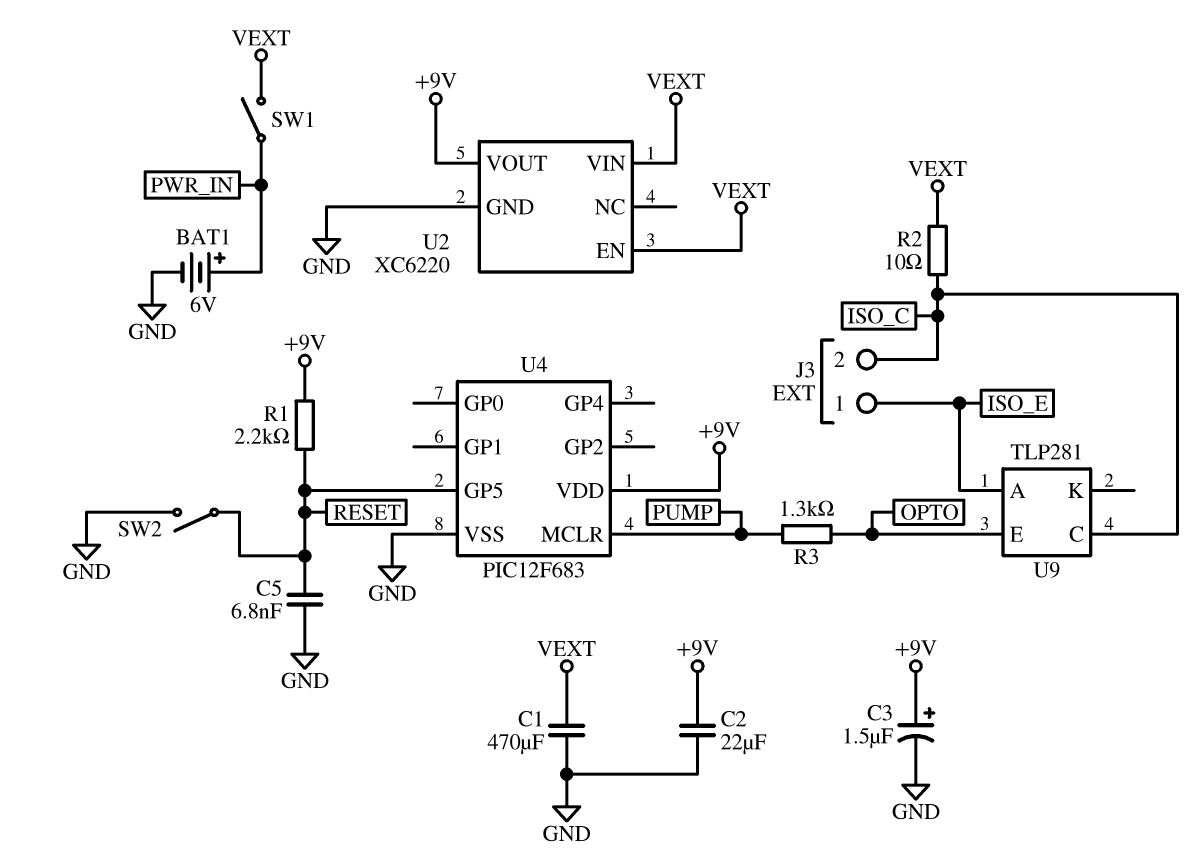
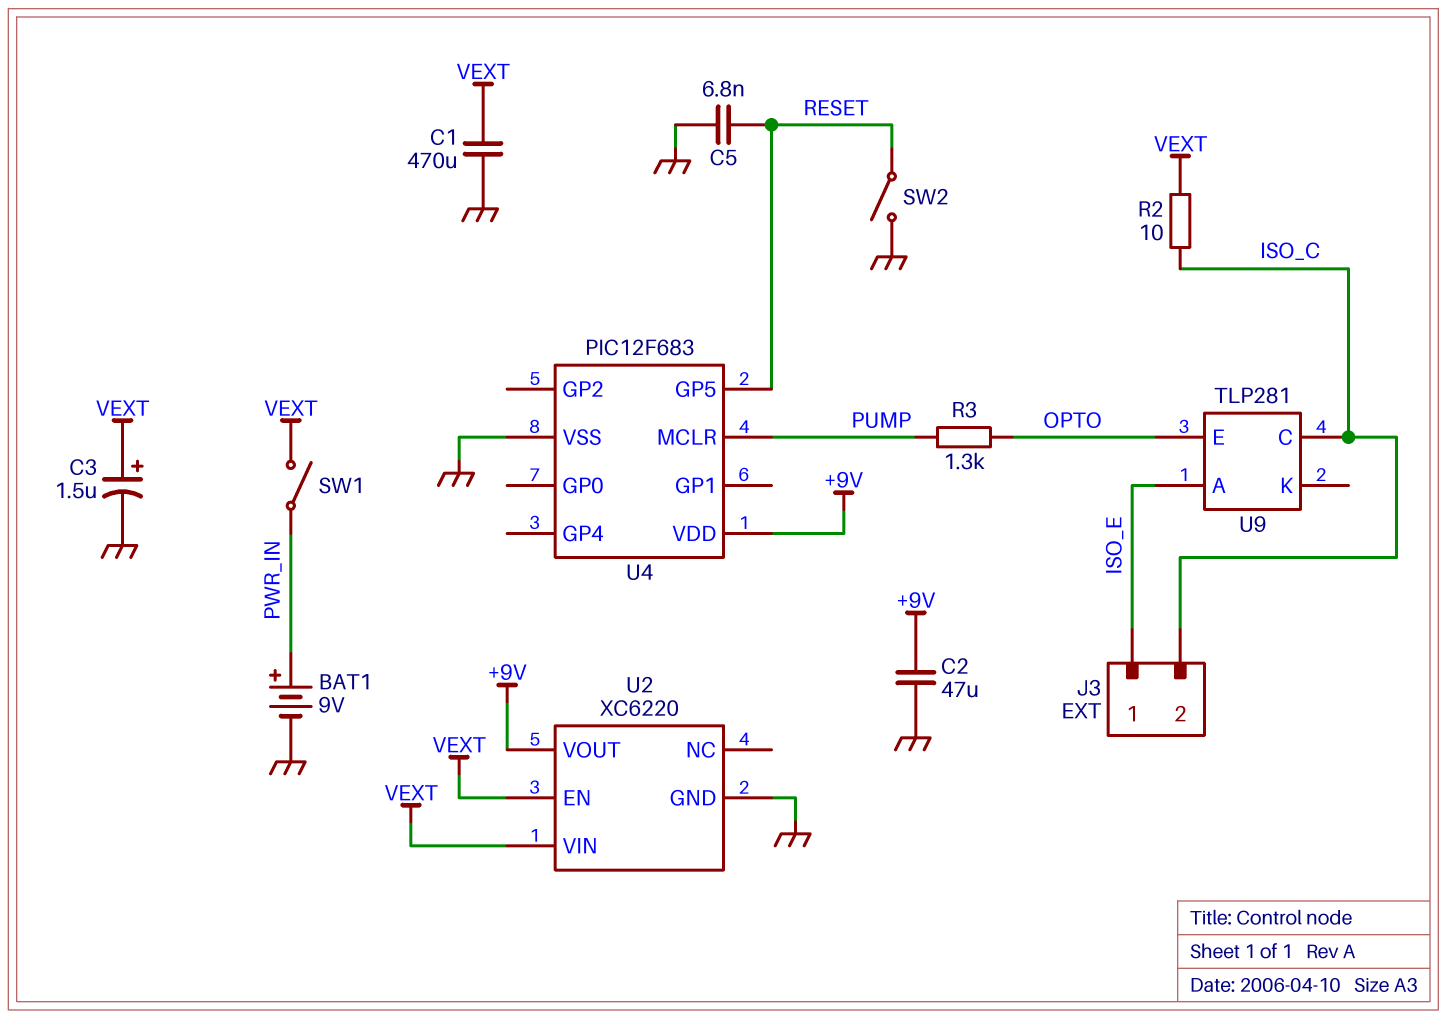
BAT1: 6V (plus PWR_IN, minus GND) -> 9V (plus PWR_IN, minus GND)
C2: 22uF (+9V, GND) -> 47uF (+9V, GND)
C3: 1.5uF (plus +9V, minus GND) -> 1.5uF (plus VEXT, minus GND)
R1: 2.2k (+9V, RESET) -> none

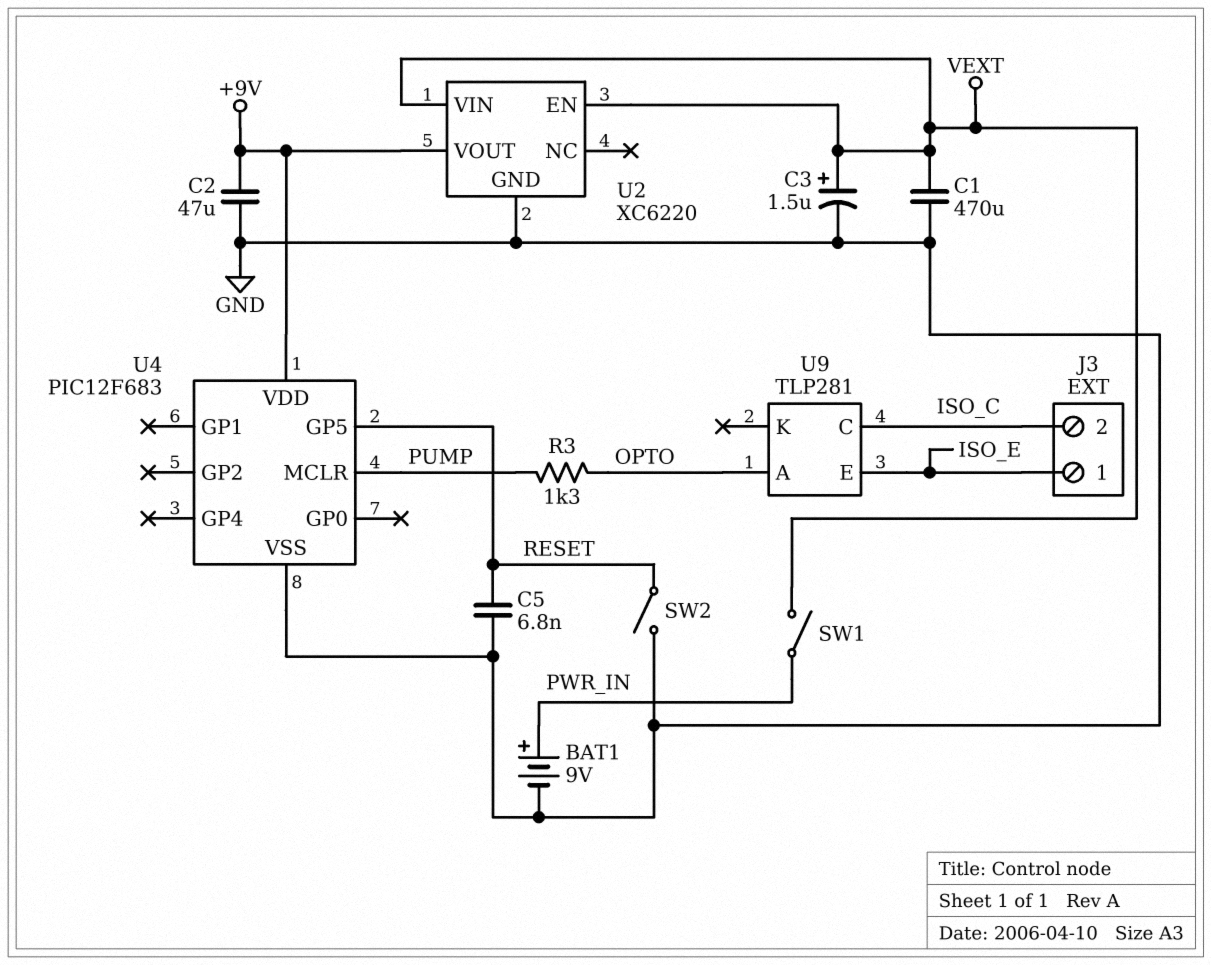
R2: 10 (ISO_C, VEXT) -> none
U9 pin A: ISO_E -> OPTO
U9 pin E: OPTO -> ISO_E

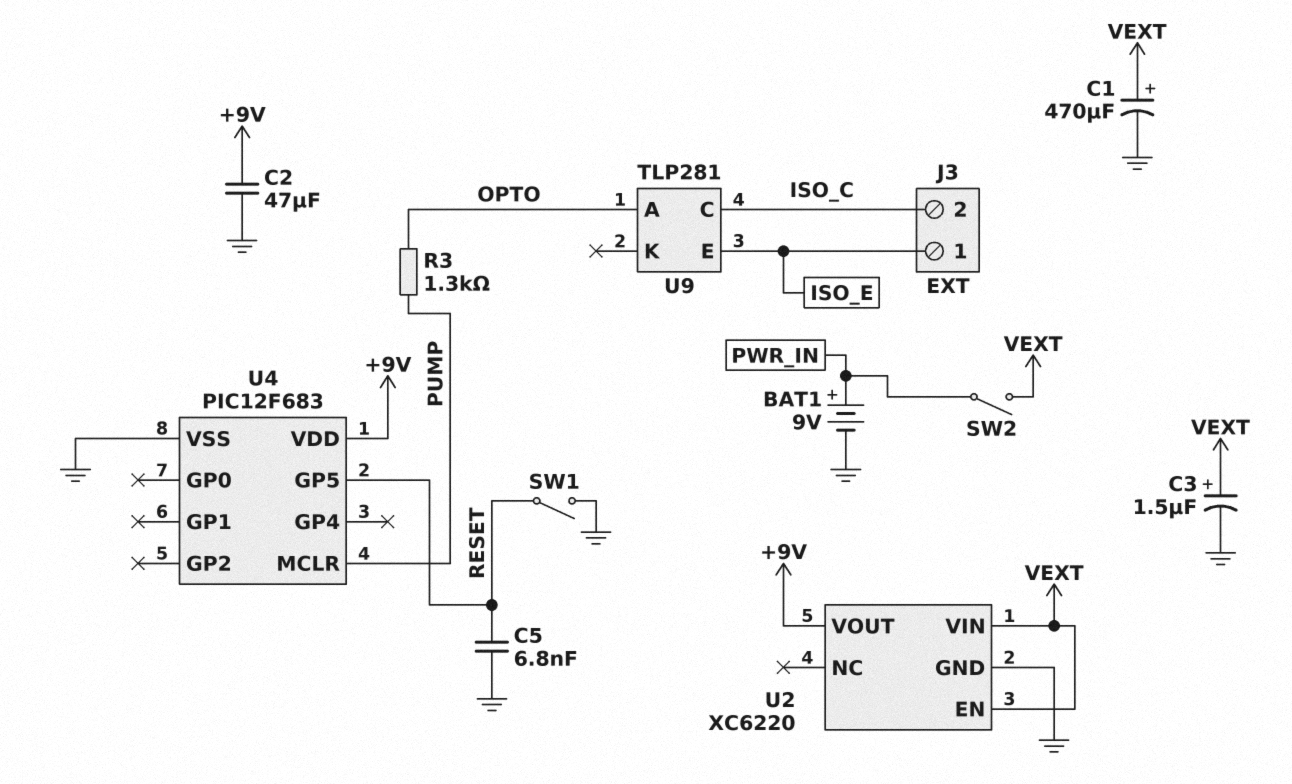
C1: 470uF (GND, VEXT) -> 470uF (plus VEXT, minus GND)
SW1: switch (PWR_IN, VEXT) -> switch (GND, RESET)
SW2: switch (GND, RESET) -> switch (PWR_IN, VEXT)

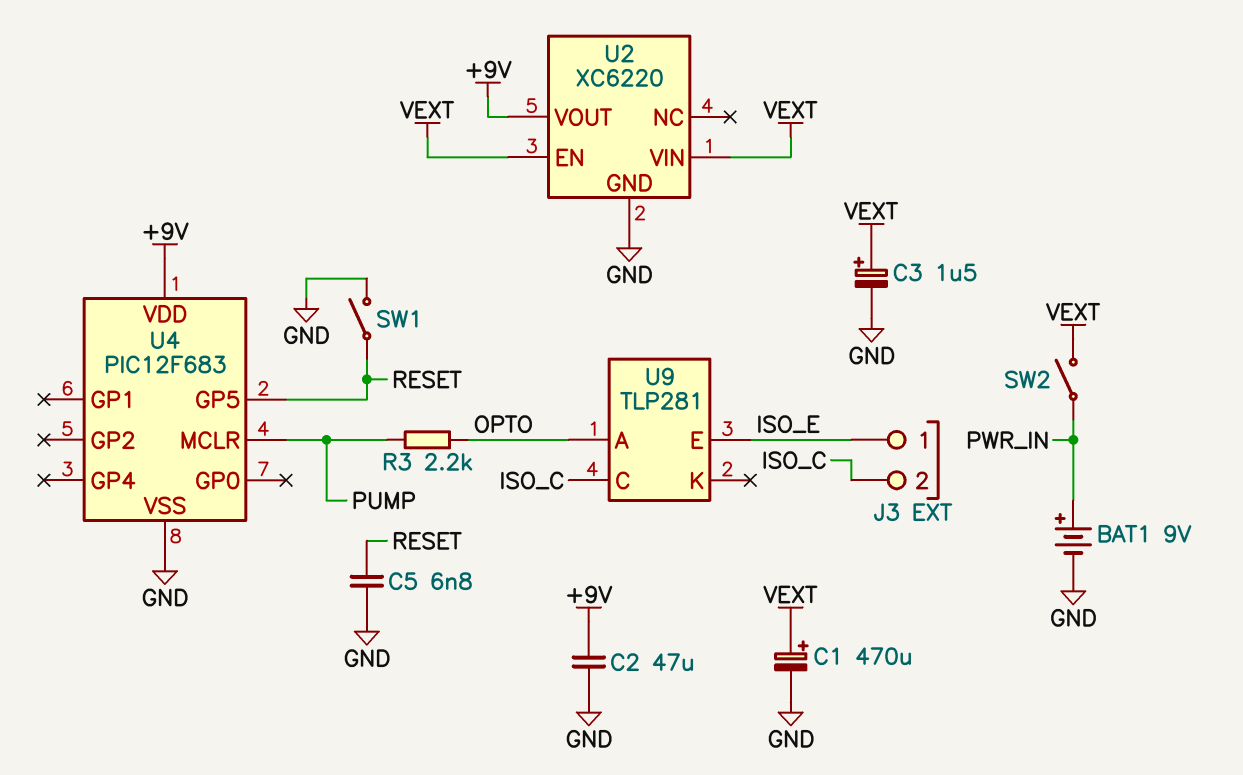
R3: 1.3k (OPTO, PUMP) -> 2.2k (OPTO, PUMP)

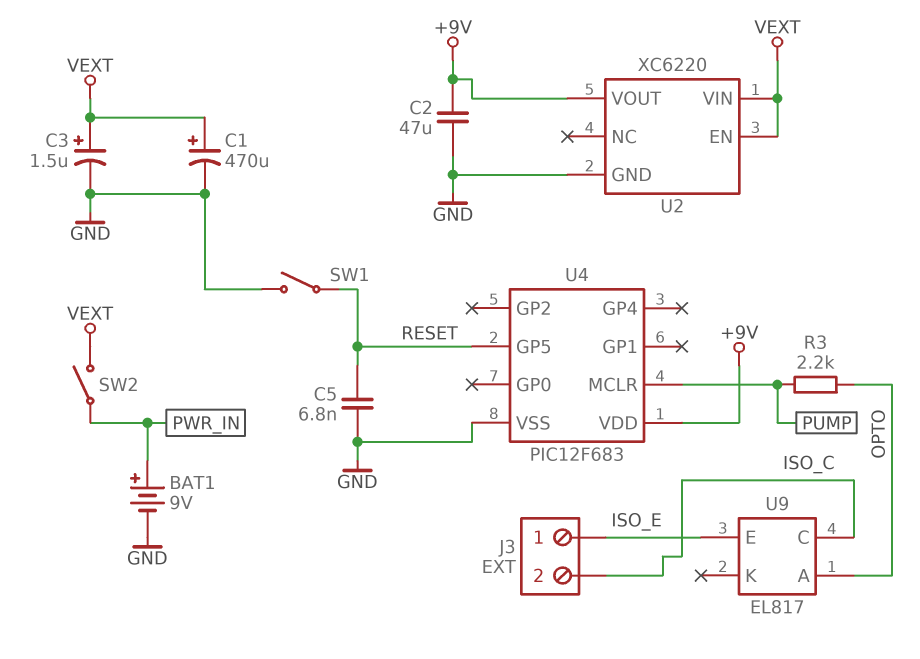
U9: TLP281 -> EL817

